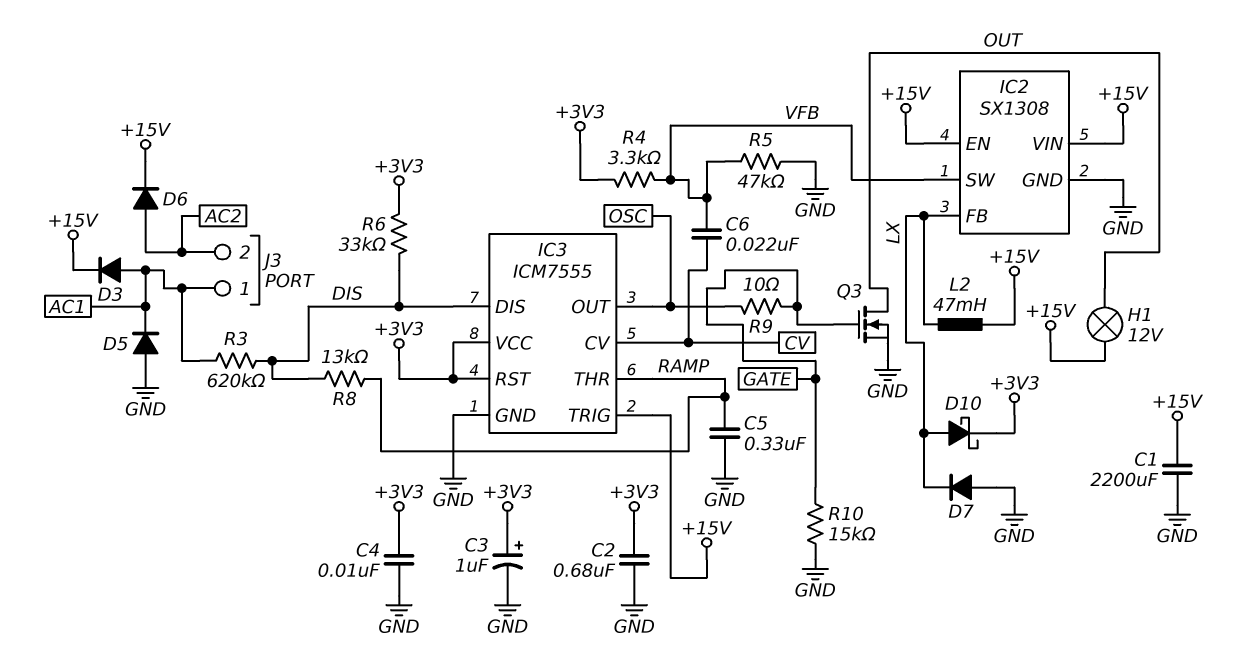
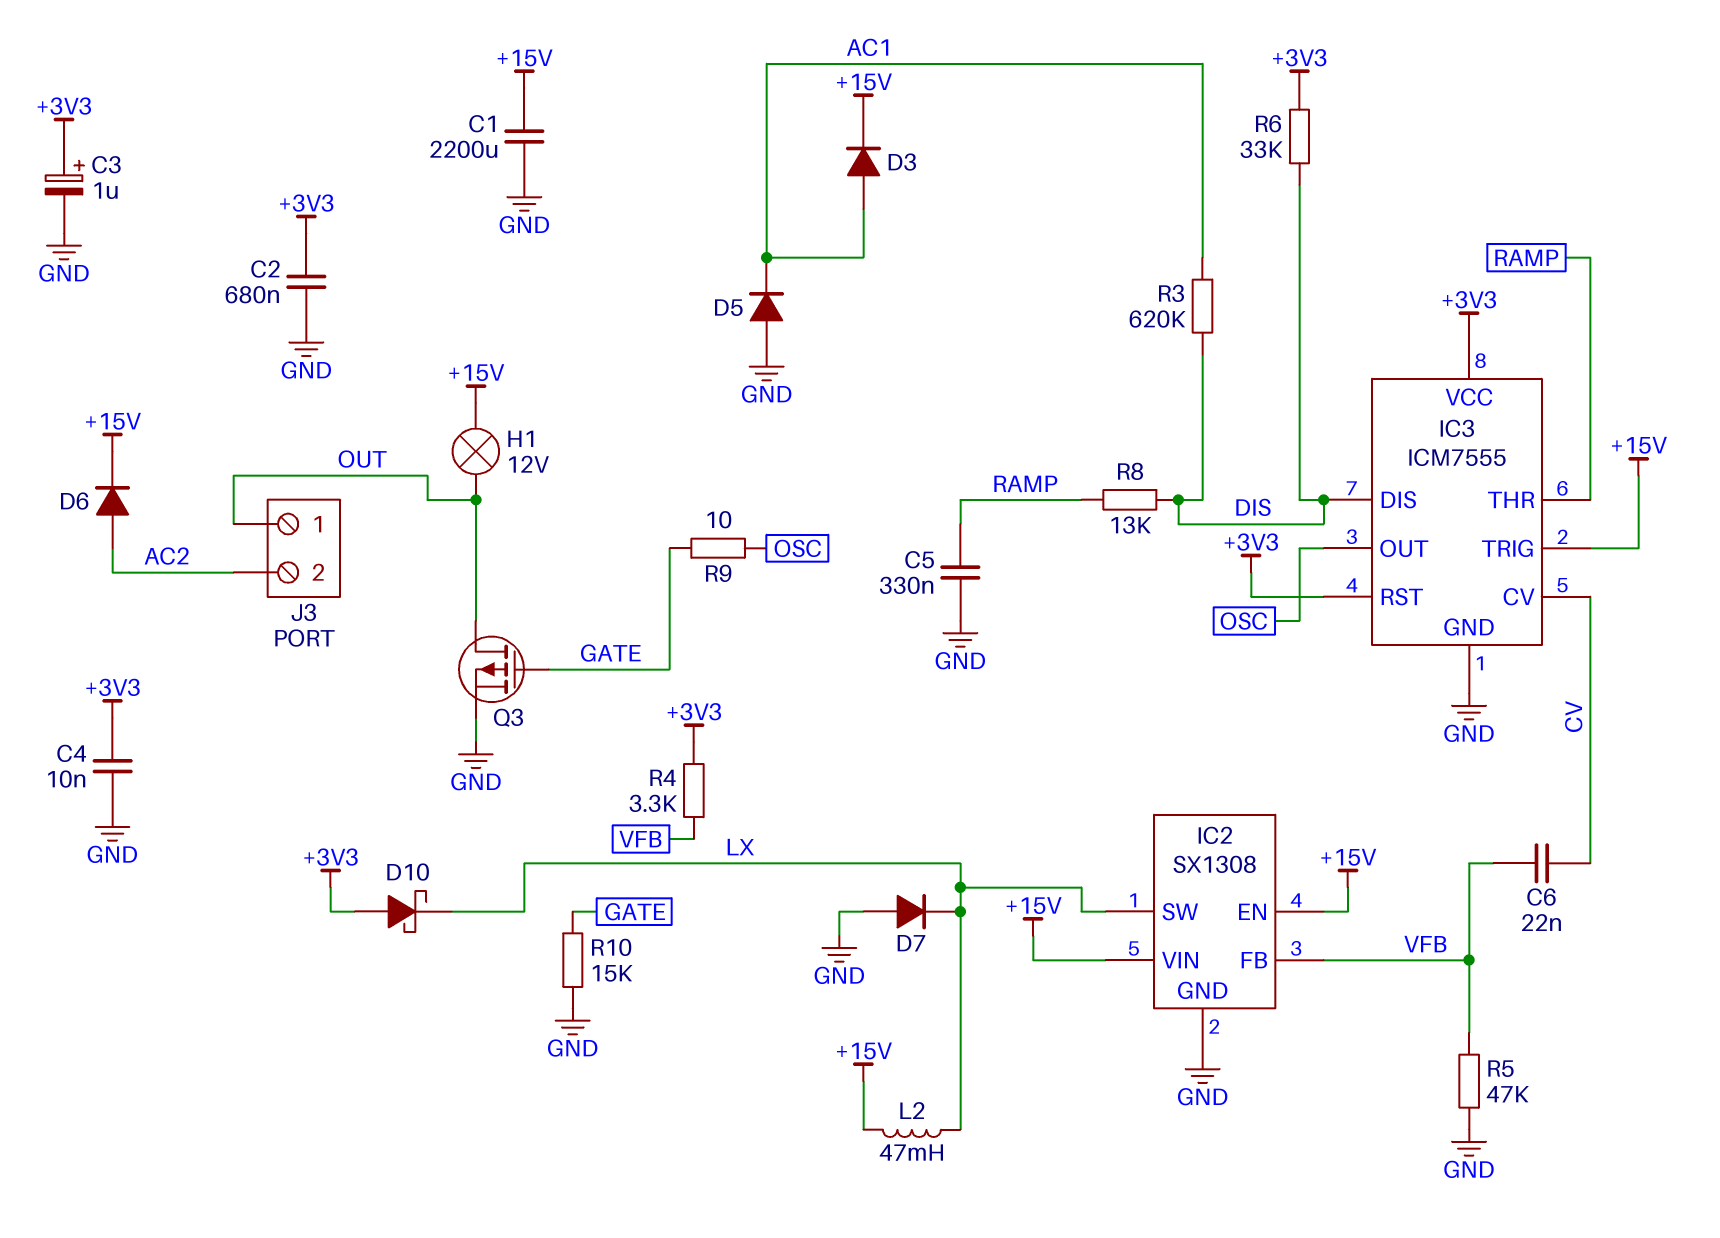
D10: schottky (A LX, K +3V3) -> schottky (A +3V3, K LX)
IC2 pin FB: LX -> VFB
IC2 pin SW: VFB -> LX
J3 pin 1: AC1 -> OUT
Q3: NMOS (G GATE, D OUT, S GND) -> PMOS (G GATE, D OUT, S GND)

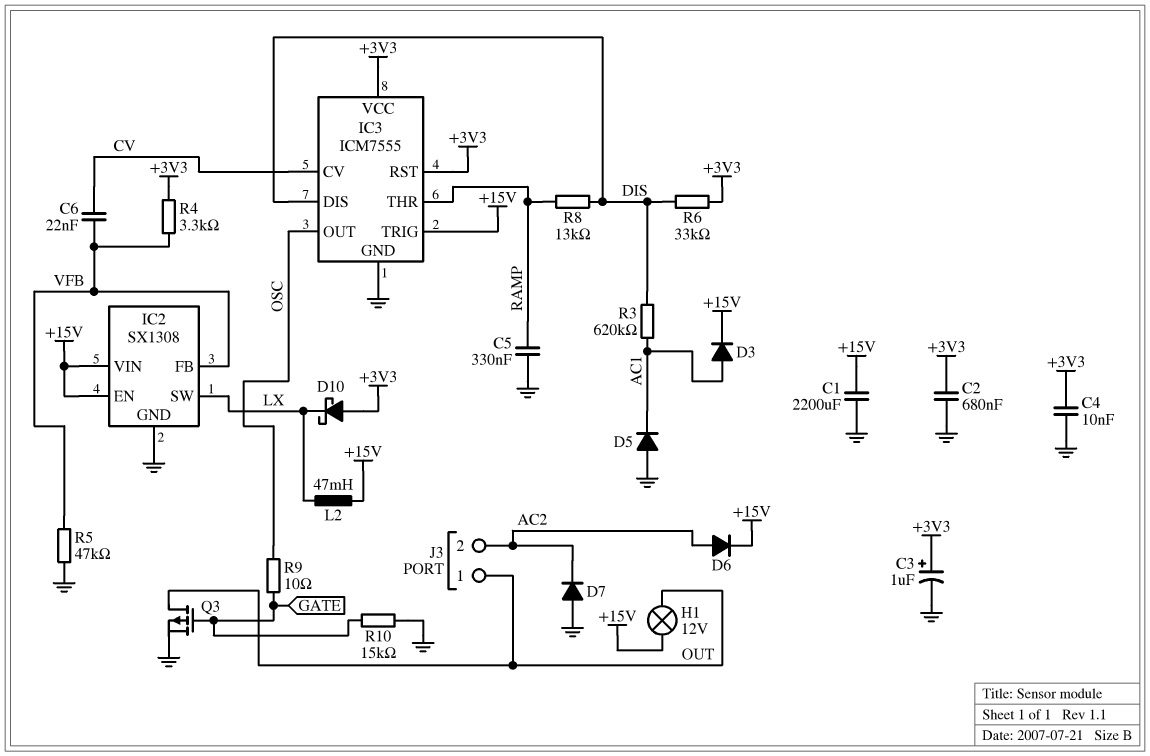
D7: diode (A GND, K LX) -> diode (A GND, K AC2)

